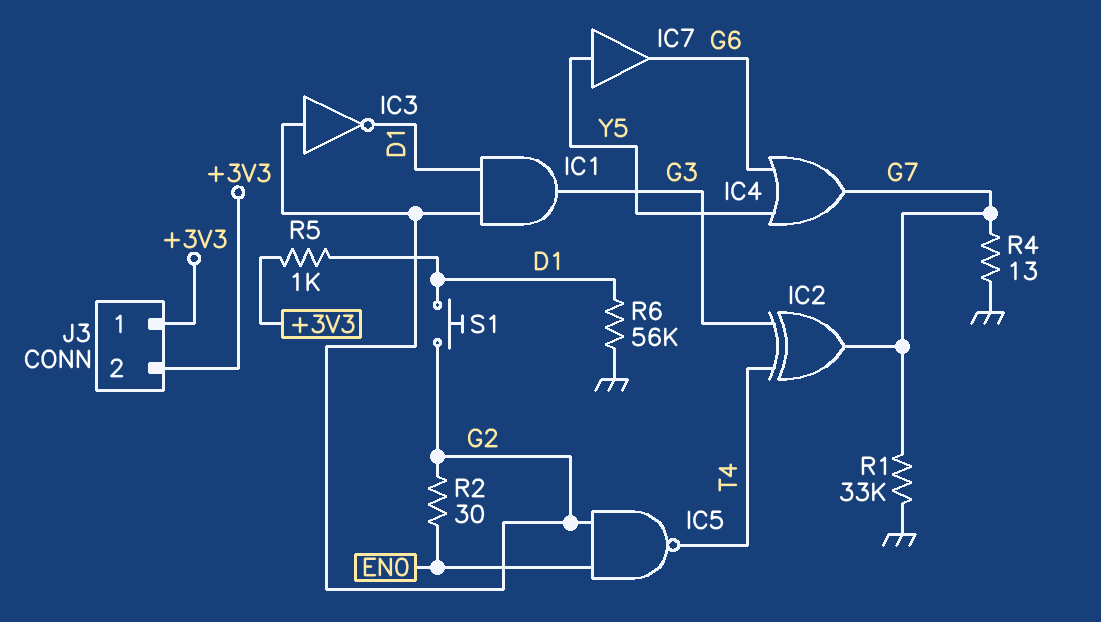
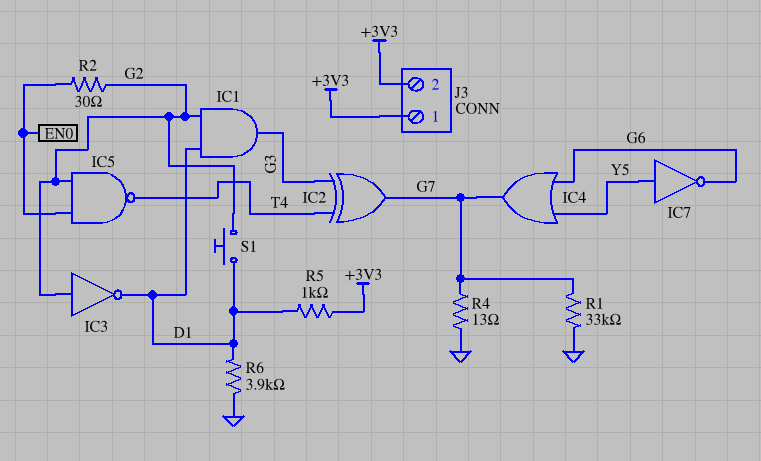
IC7: buffer (in Y5, out G6) -> NOT (in Y5, out G6)
R6: 56k (D1, GND) -> 3.9k (D1, GND)

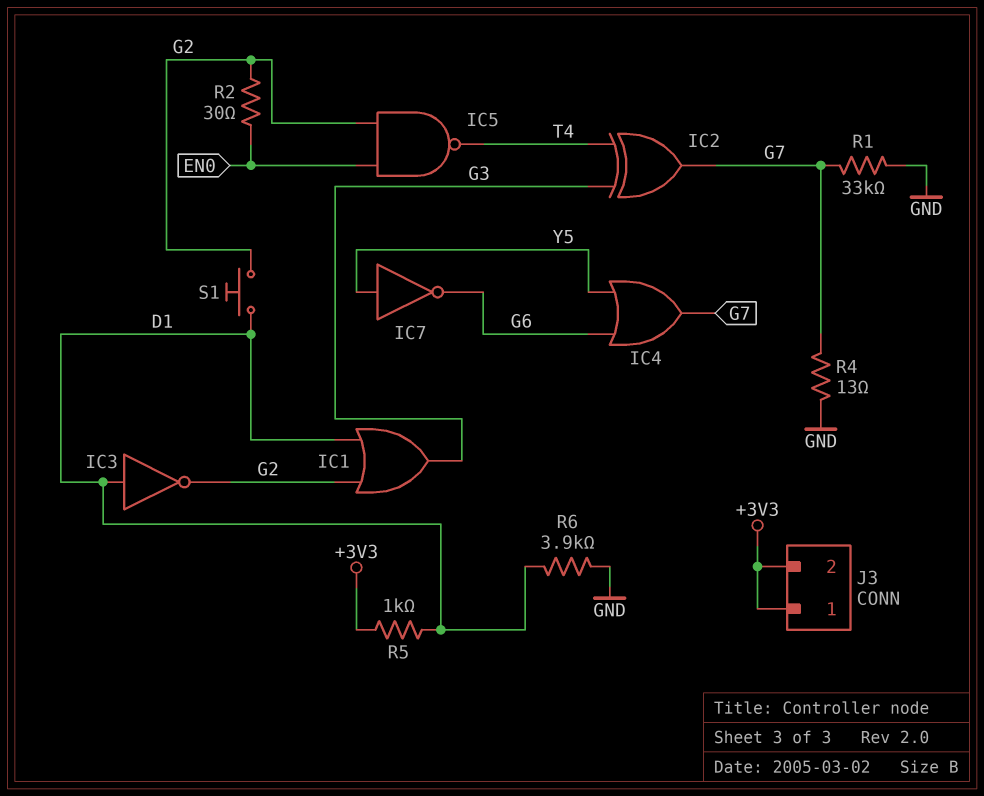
IC1: AND (in D1, in G2, out G3) -> OR (in D1, in G2, out G3)
IC3: NOT (in G2, out D1) -> NOT (in D1, out G2)

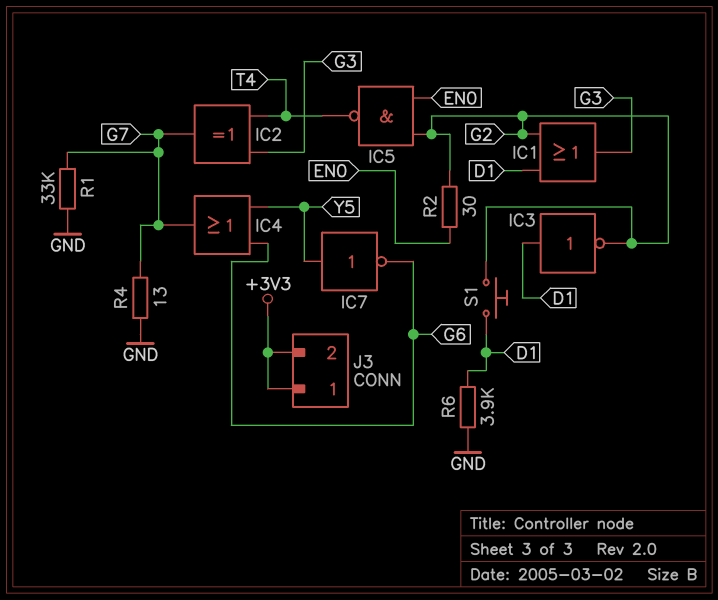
R5: 1k (+3V3, D1) -> none

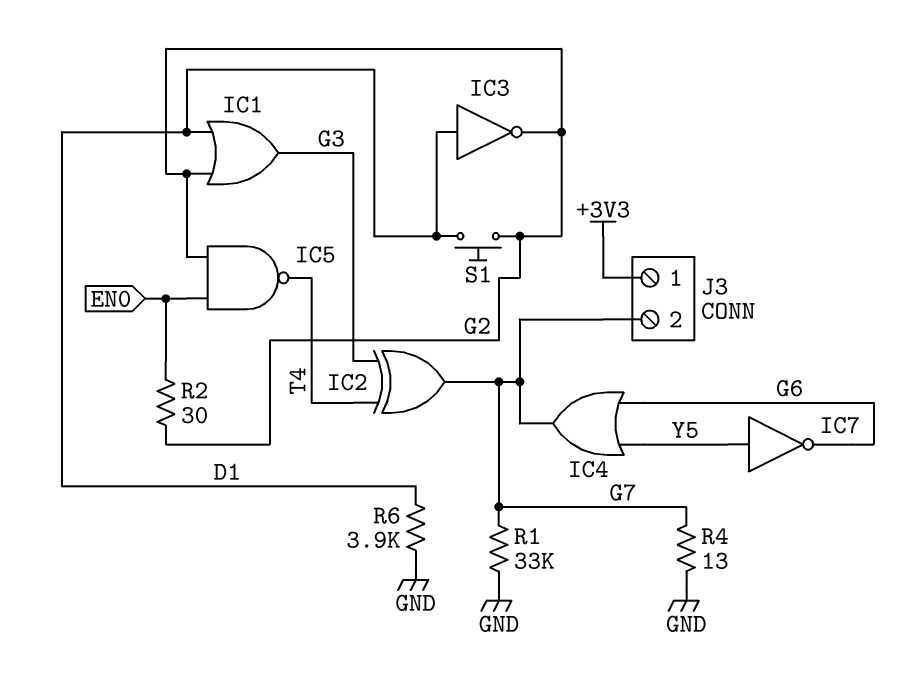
J3 pin 2: +3V3 -> G7

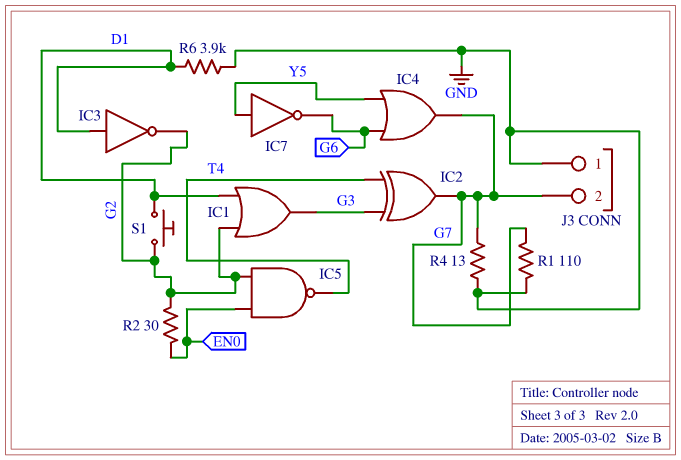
J3 pin 1: +3V3 -> GND
R1: 33k (G7, GND) -> 110 (G7, GND)

